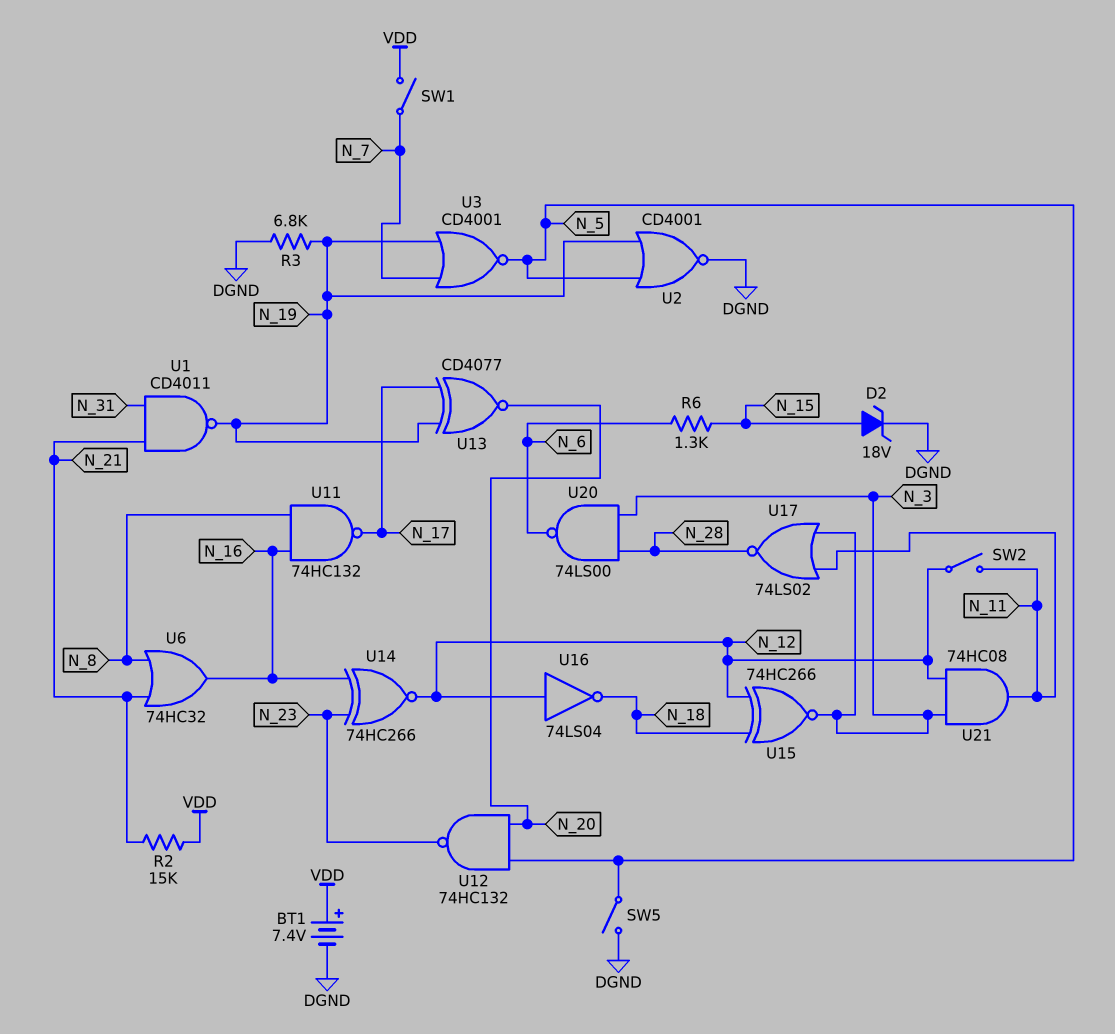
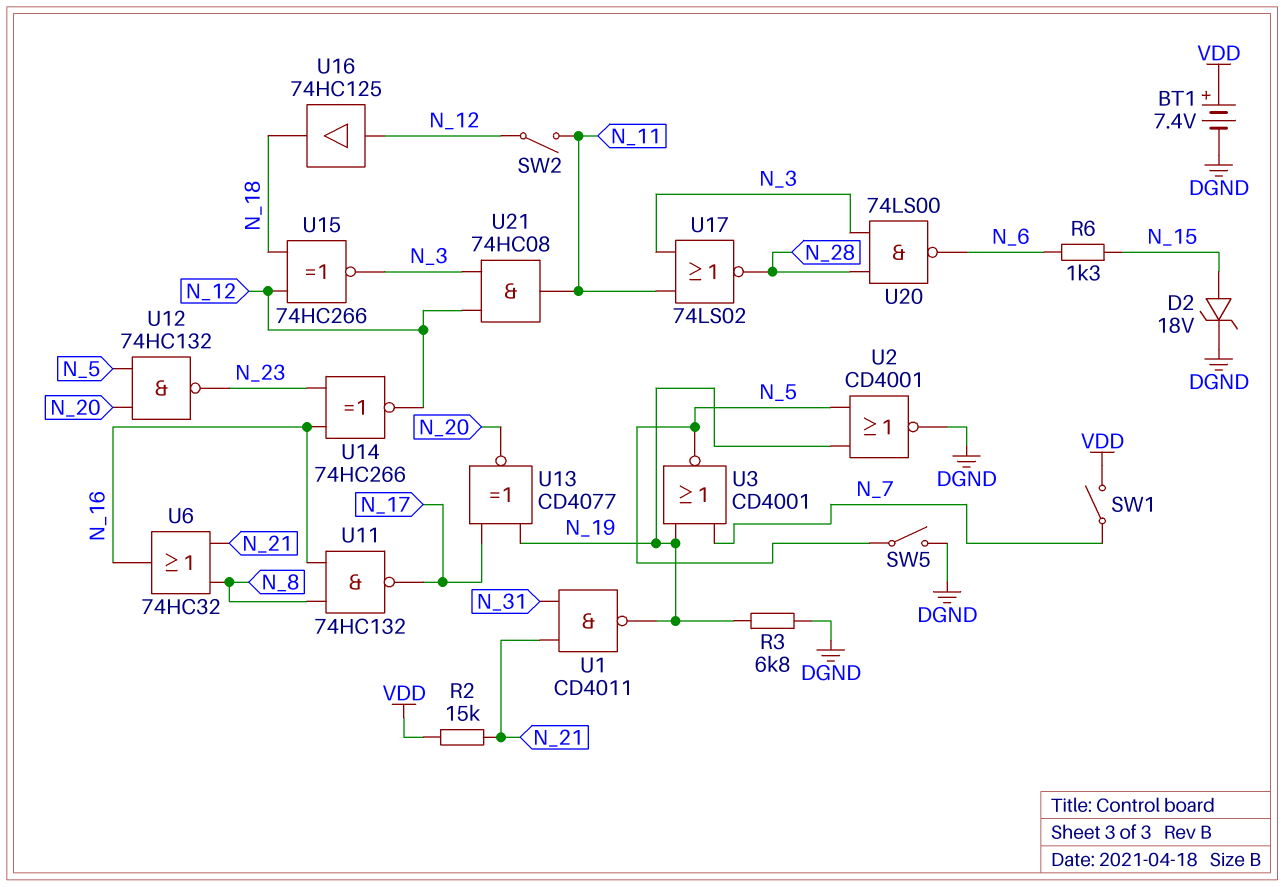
U16: NOT 74LS04 (in N_12, out N_18) -> buffer 74HC125 (in N_12, out N_18)

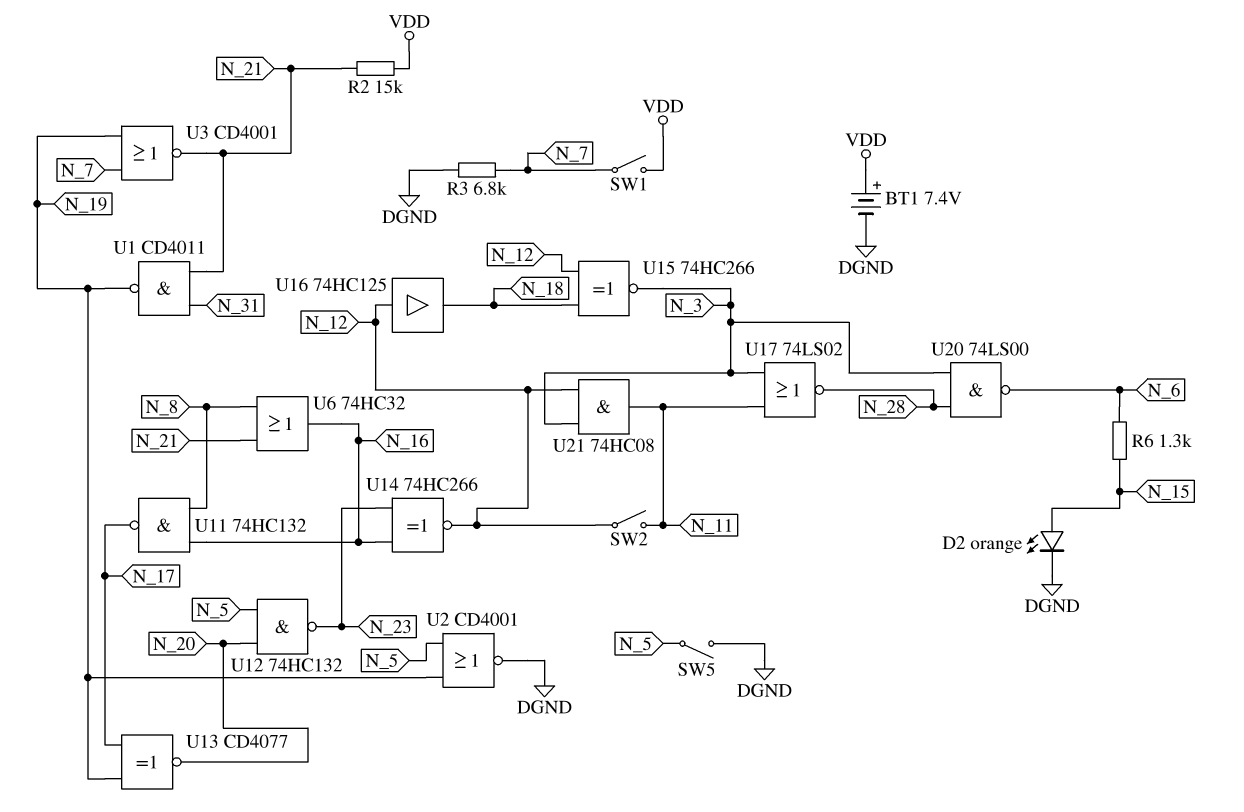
D2: zener 18V (A N_15, K DGND) -> LED orange (A N_15, K DGND)
R3: 6.8k (DGND, N_19) -> 6.8k (DGND, N_7)
U3: NOR CD4001 (in N_7, in N_19, out N_5) -> NOR CD4001 (in N_7, in N_19, out N_21)

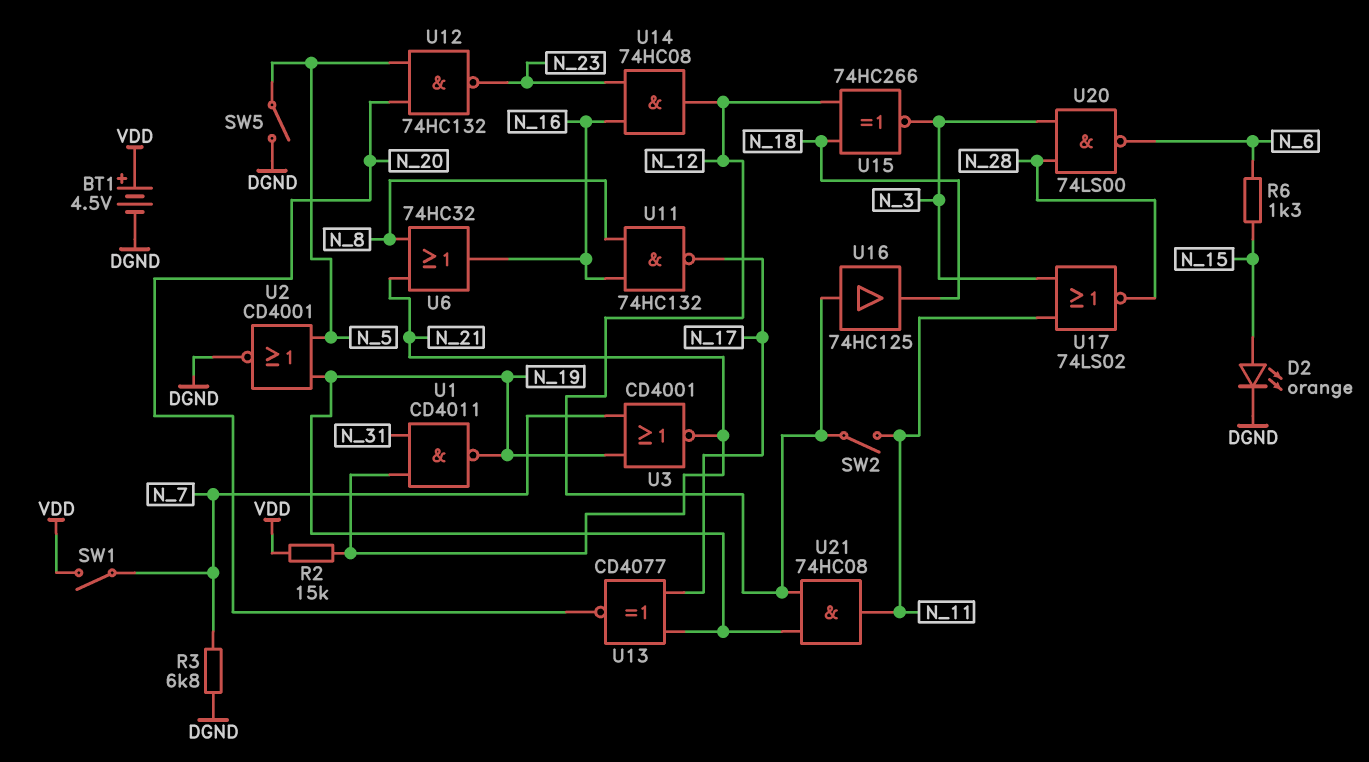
BT1: 7.4V (plus VDD, minus DGND) -> 4.5V (plus VDD, minus DGND)
U14: XNOR 74HC266 (in N_16, in N_23, out N_12) -> AND 74HC08 (in N_16, in N_23, out N_12)
U21: AND 74HC08 (in N_3, in N_12, out N_11) -> AND 74HC08 (in N_12, in N_19, out N_11)

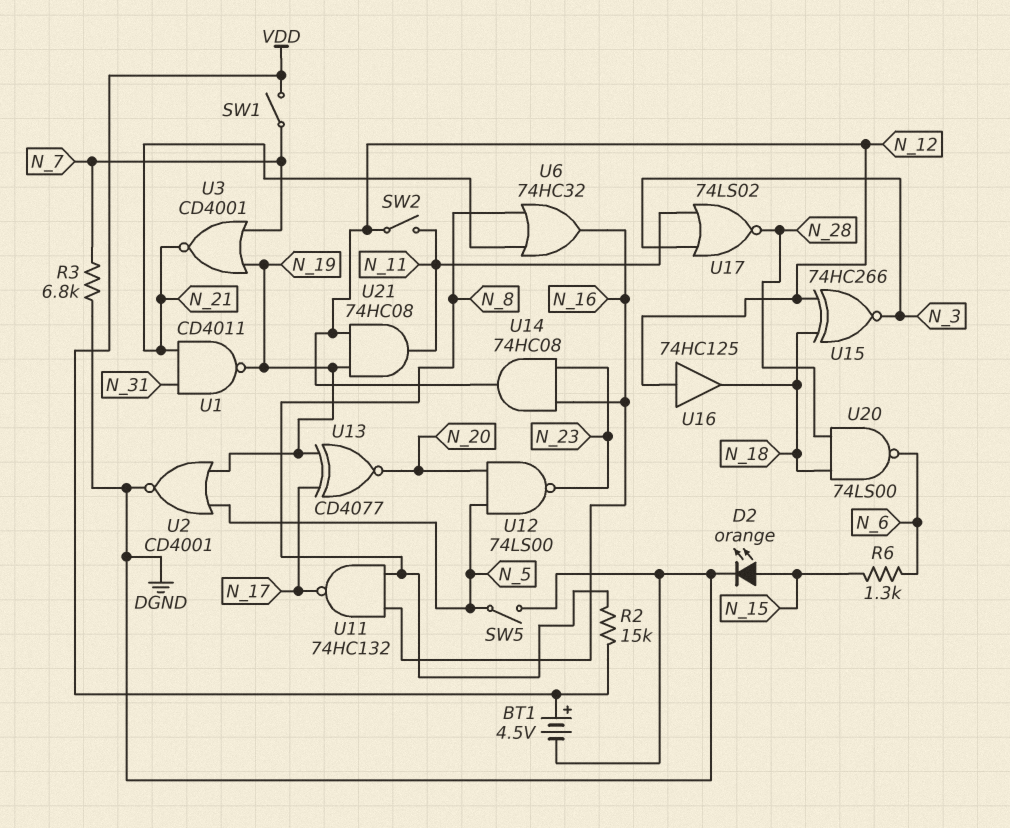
R2: 15k (N_21, VDD) -> 15k (N_8, VDD)
U12: NAND 74HC132 (in N_5, in N_20, out N_23) -> NAND 74LS00 (in N_5, in N_20, out N_23)
U20: NAND 74LS00 (in N_3, in N_28, out N_6) -> NAND 74LS00 (in N_18, in N_28, out N_6)

